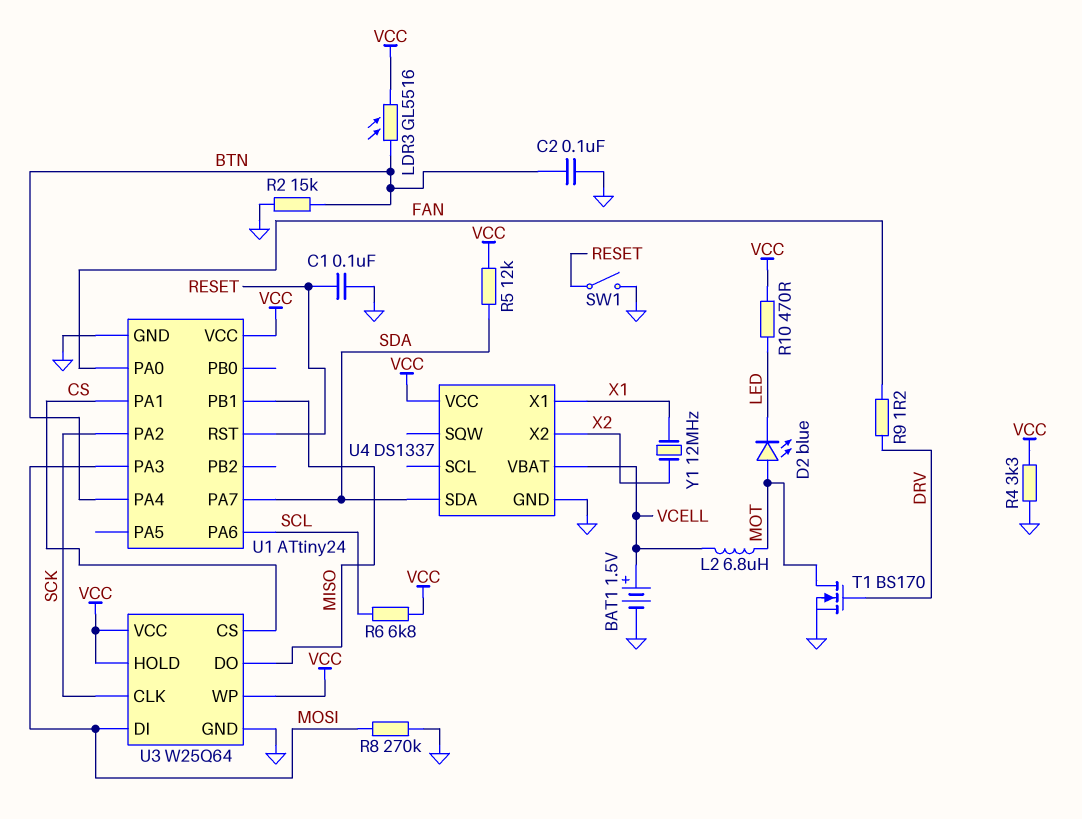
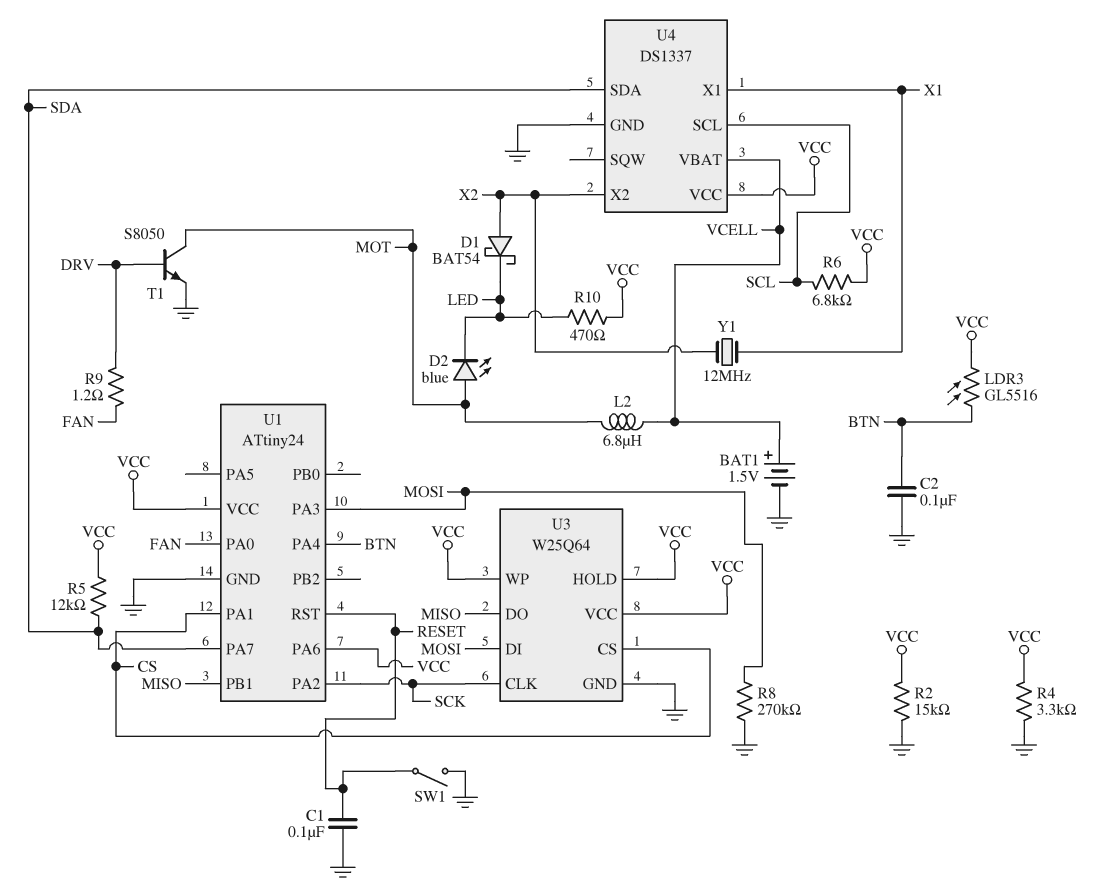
D1: none -> schottky BAT54 (A X2, K LED)
R2: 15k (BTN, GND) -> 15k (GND, VCC)
T1: NMOS BS170 (G DRV, D MOT, S GND) -> NPN S8050 (B DRV, C MOT, E GND)
U1 pin PA6: SCL -> VCC
U4 pin SCL: none -> SCL

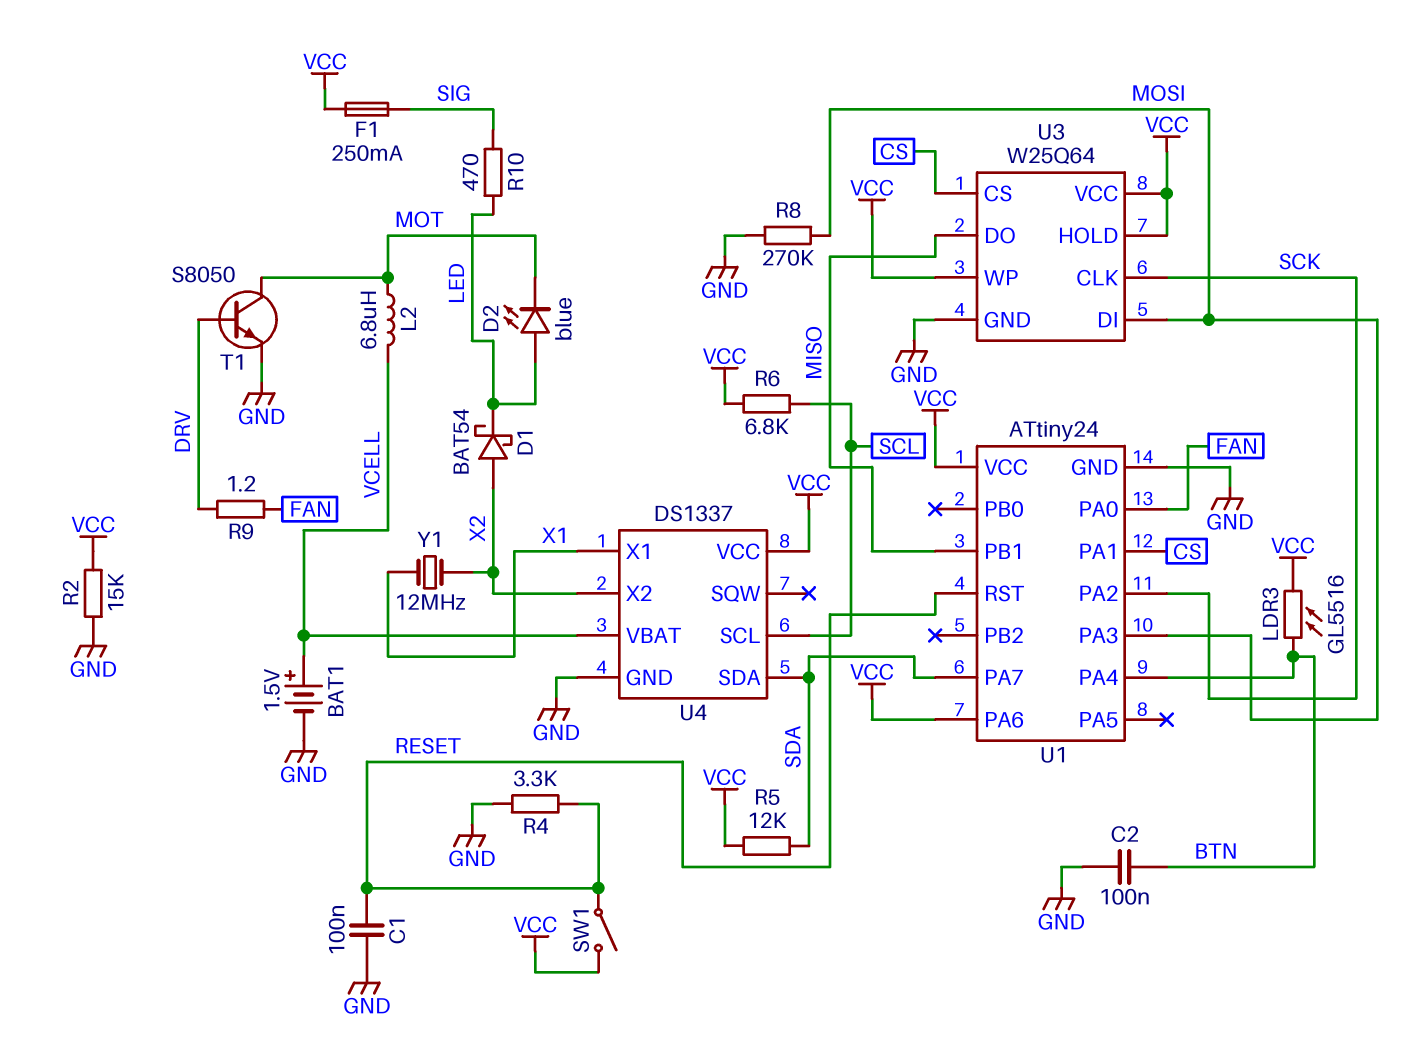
D2: LED blue (A MOT, K LED) -> LED blue (A LED, K MOT)
F1: none -> 250mA (SIG, VCC)
R4: 3.3k (GND, VCC) -> 3.3k (GND, RESET)
R10: 470 (LED, VCC) -> 470 (LED, SIG)
SW1: switch (GND, RESET) -> switch (RESET, VCC)

